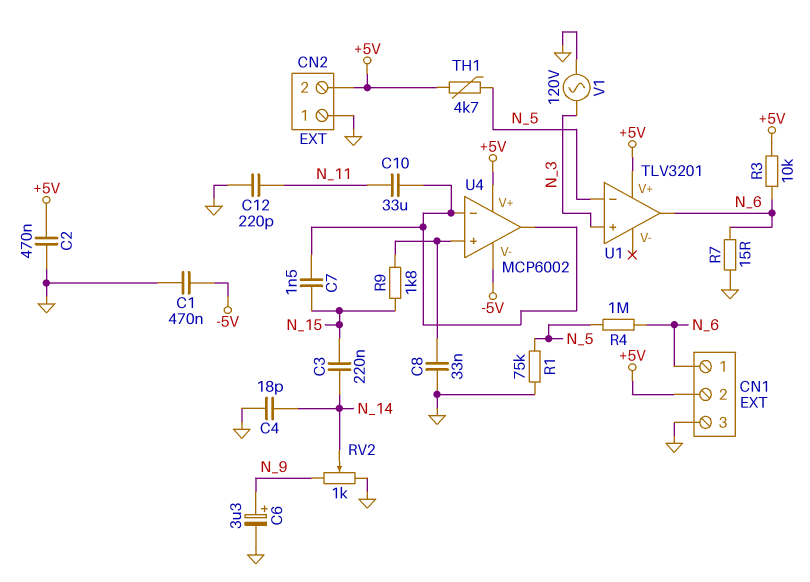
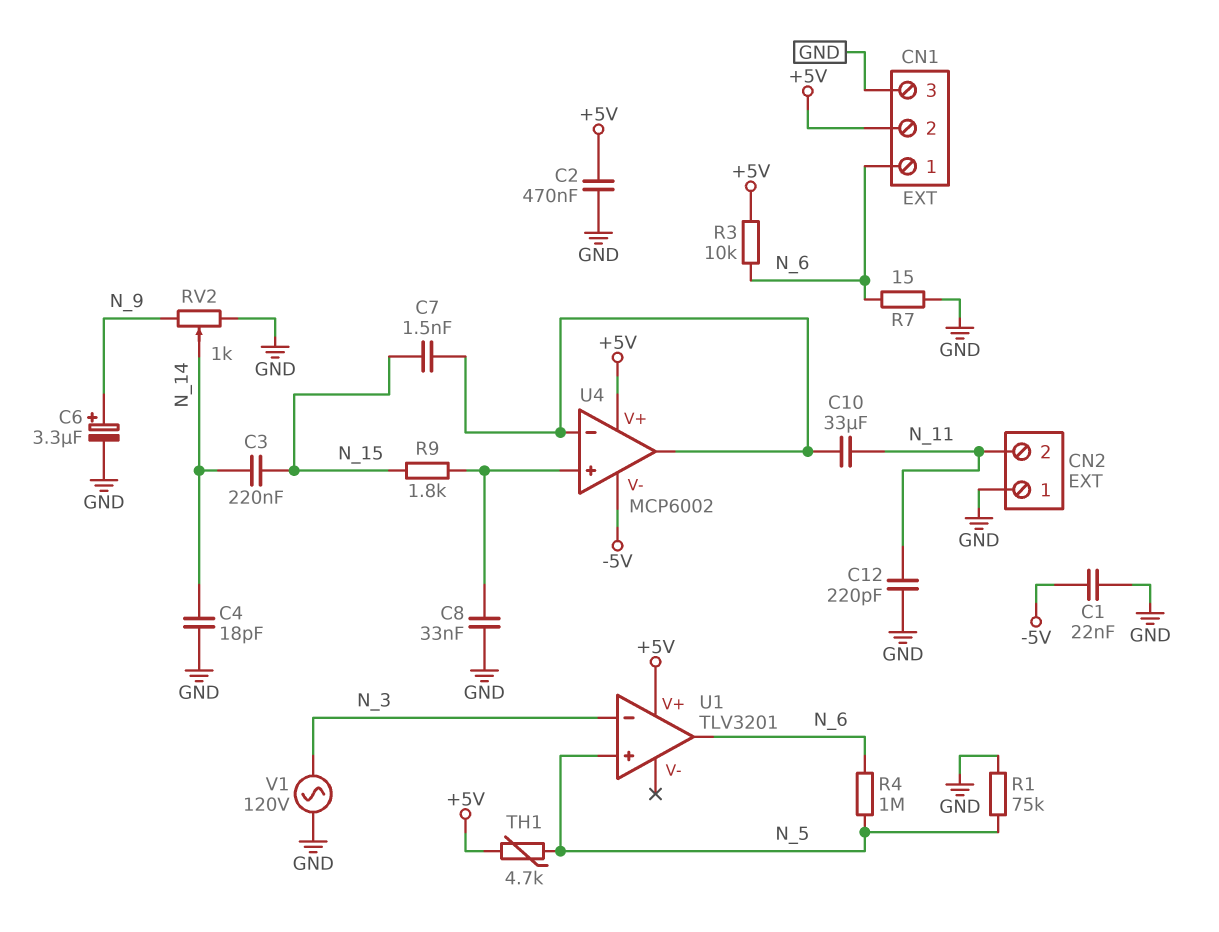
C1: 470nF (-5V, GND) -> 22nF (-5V, GND)
CN2 pin 2: +5V -> N_11
U1 pin in+: N_3 -> N_5
U1 pin in-: N_5 -> N_3

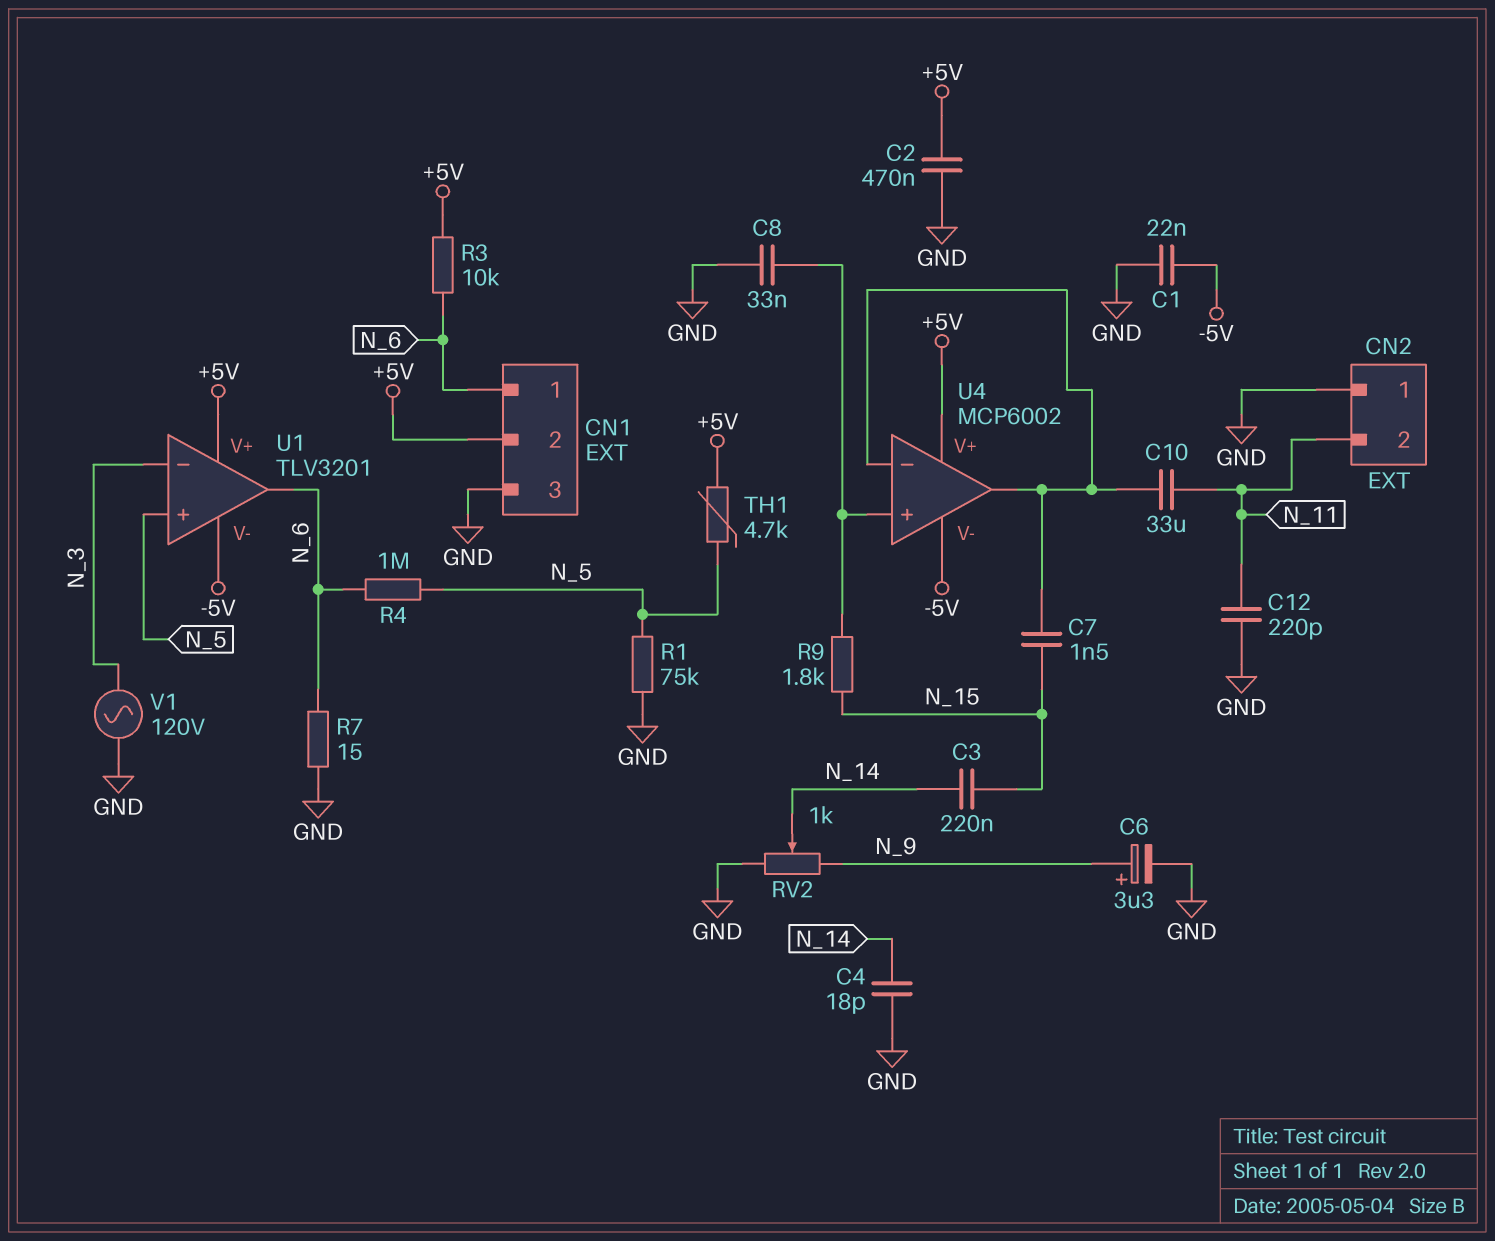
U1 pin V-: none -> -5V

